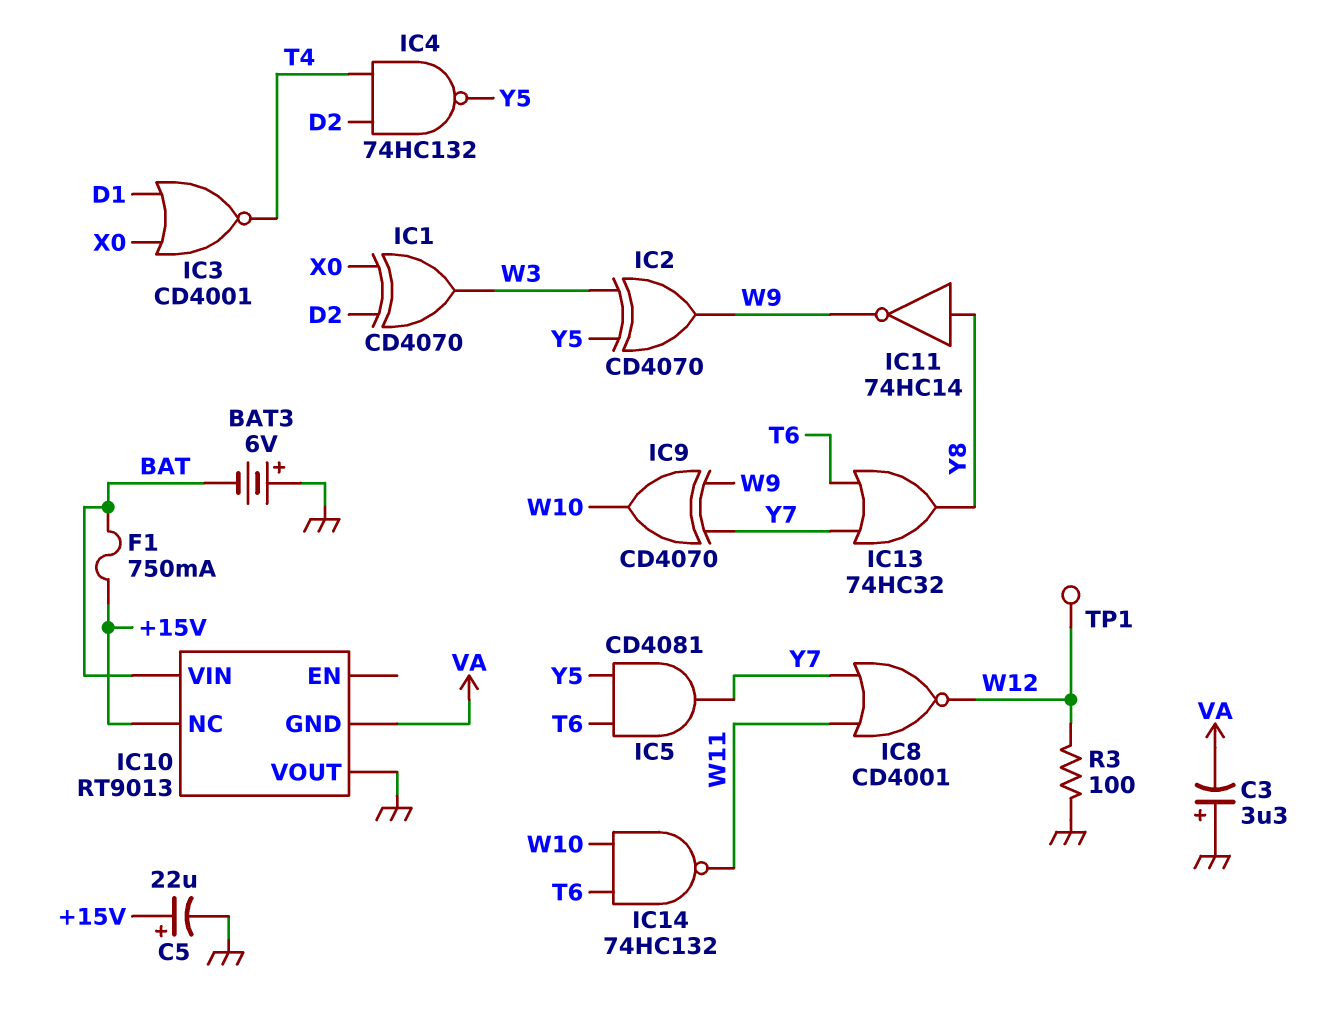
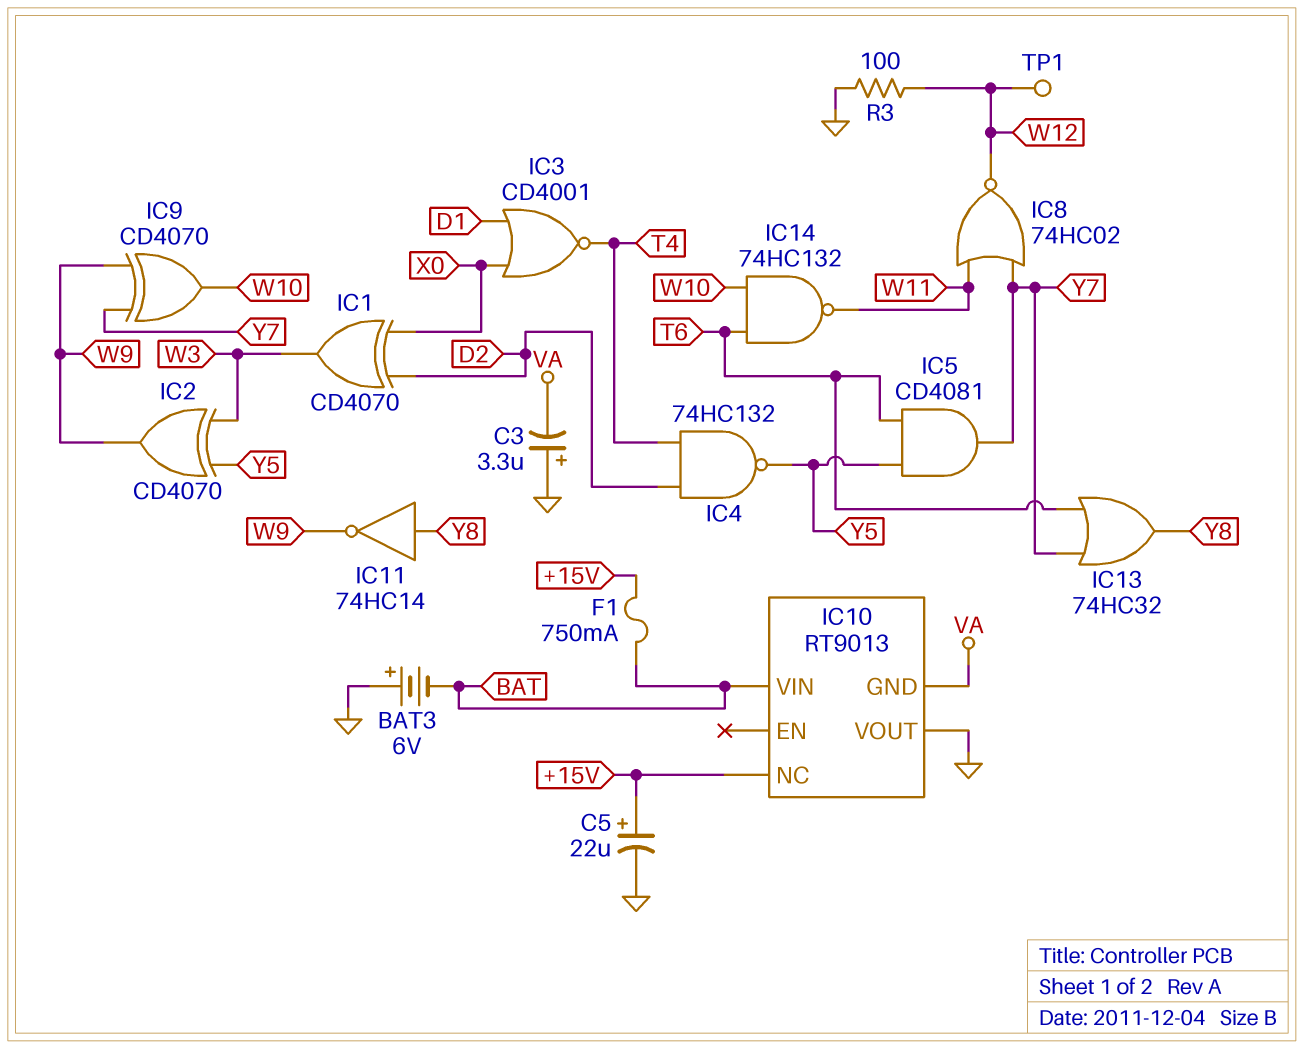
IC8: NOR CD4001 (in W11, in Y7, out W12) -> NOR 74HC02 (in W11, in Y7, out W12)

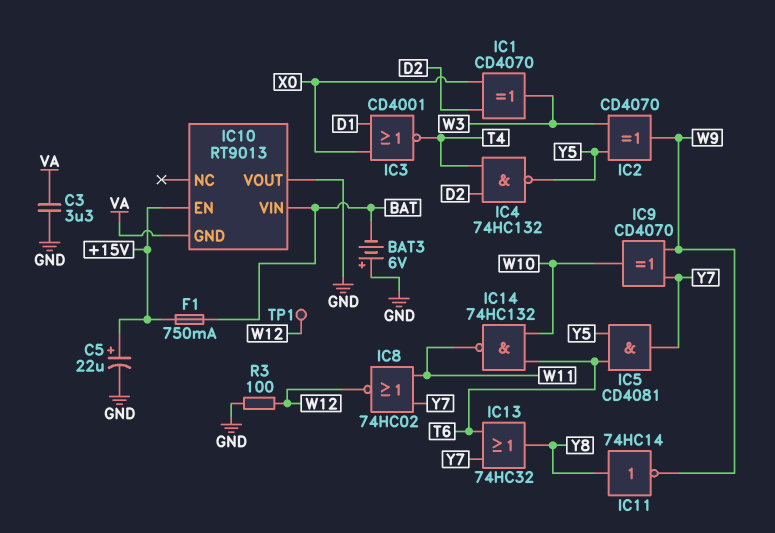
C3: 3.3uF (plus GND, minus VA) -> 3.3uF (GND, VA)
IC10 pin EN: none -> +15V
IC10 pin NC: +15V -> none

